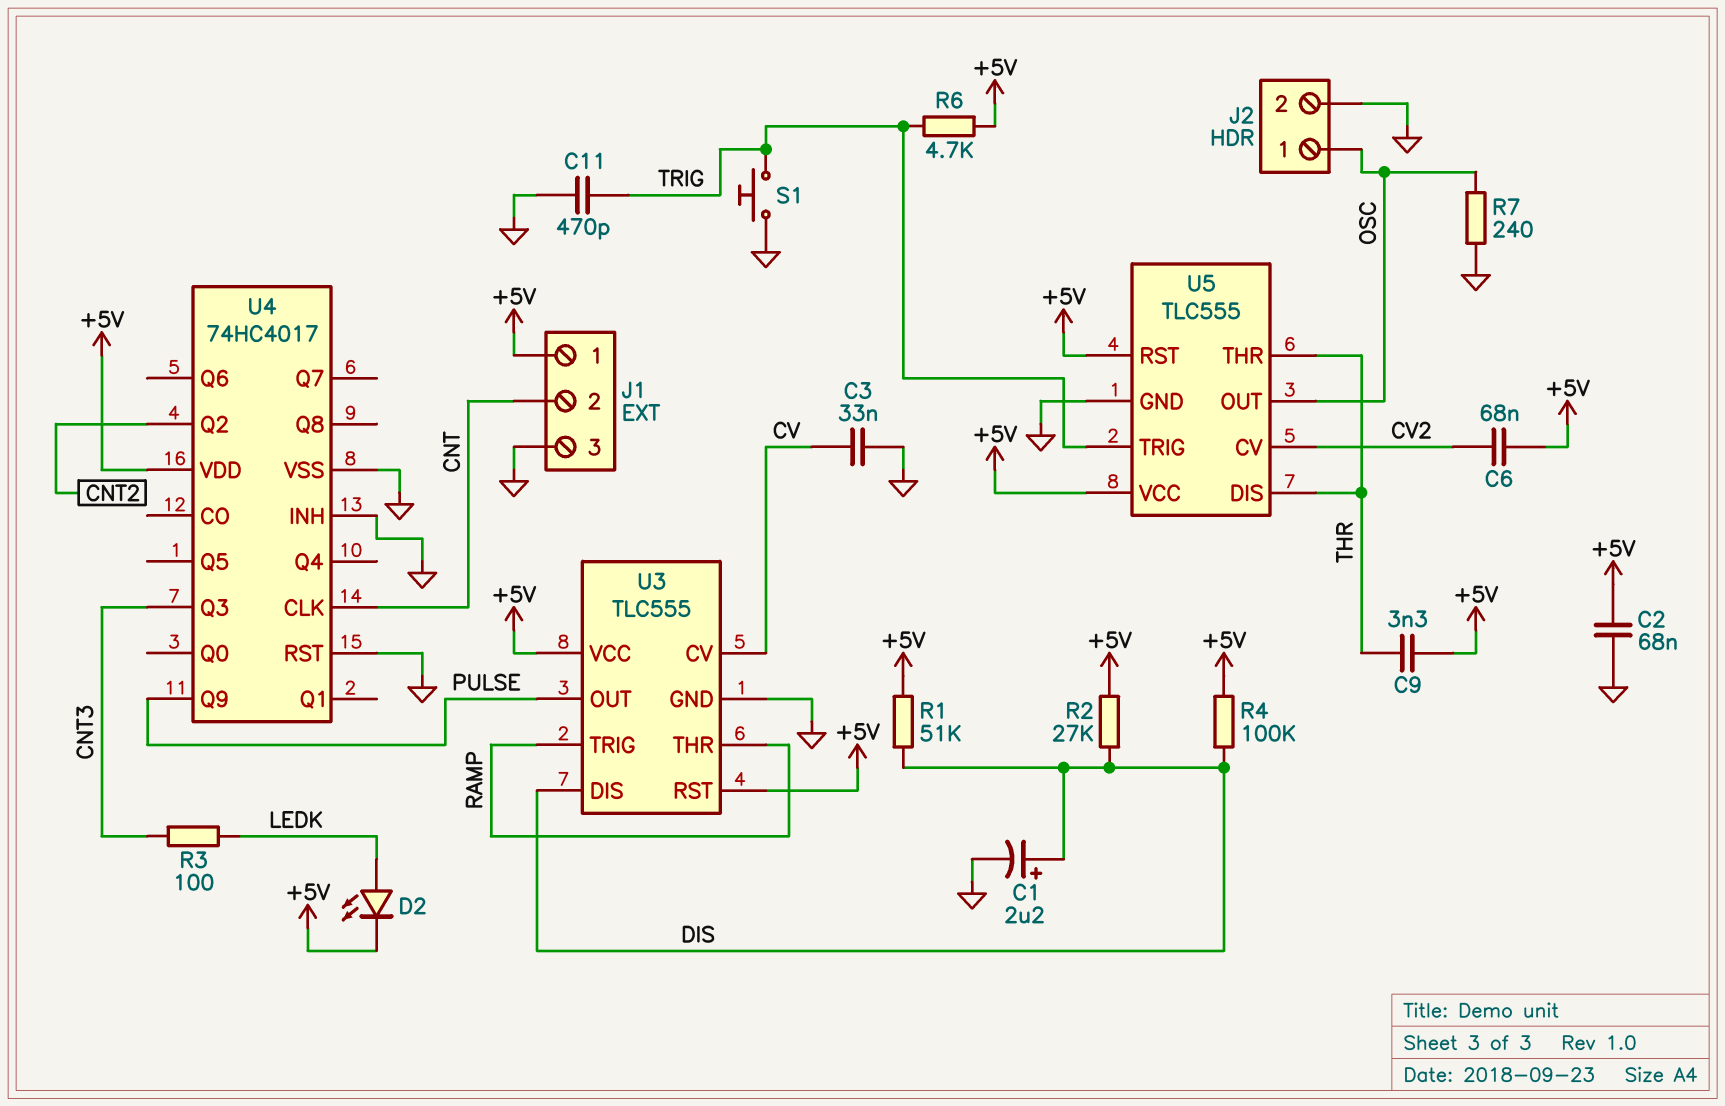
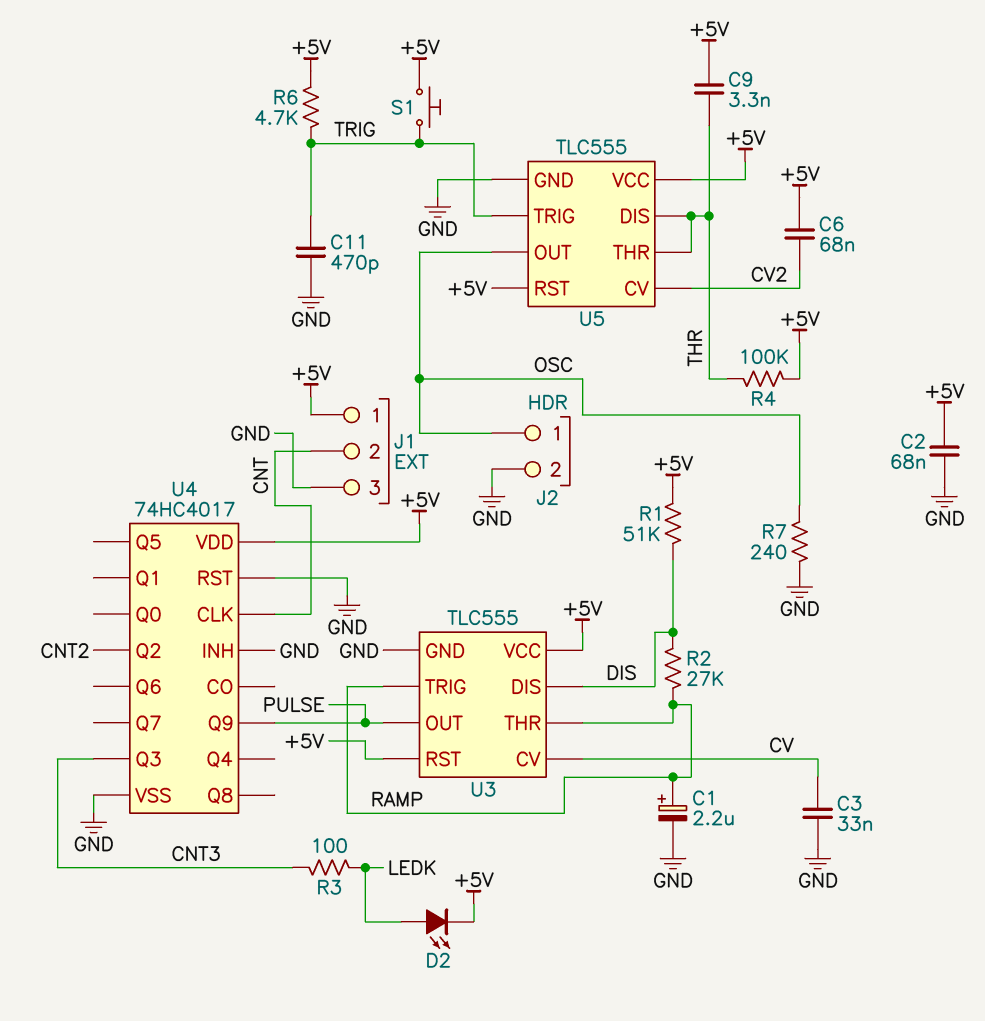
C1: 2.2uF (plus DIS, minus GND) -> 2.2uF (plus RAMP, minus GND)
R2: 27k (+5V, DIS) -> 27k (DIS, RAMP)
R4: 100k (+5V, DIS) -> 100k (+5V, THR)
S1: button (GND, TRIG) -> button (+5V, TRIG)

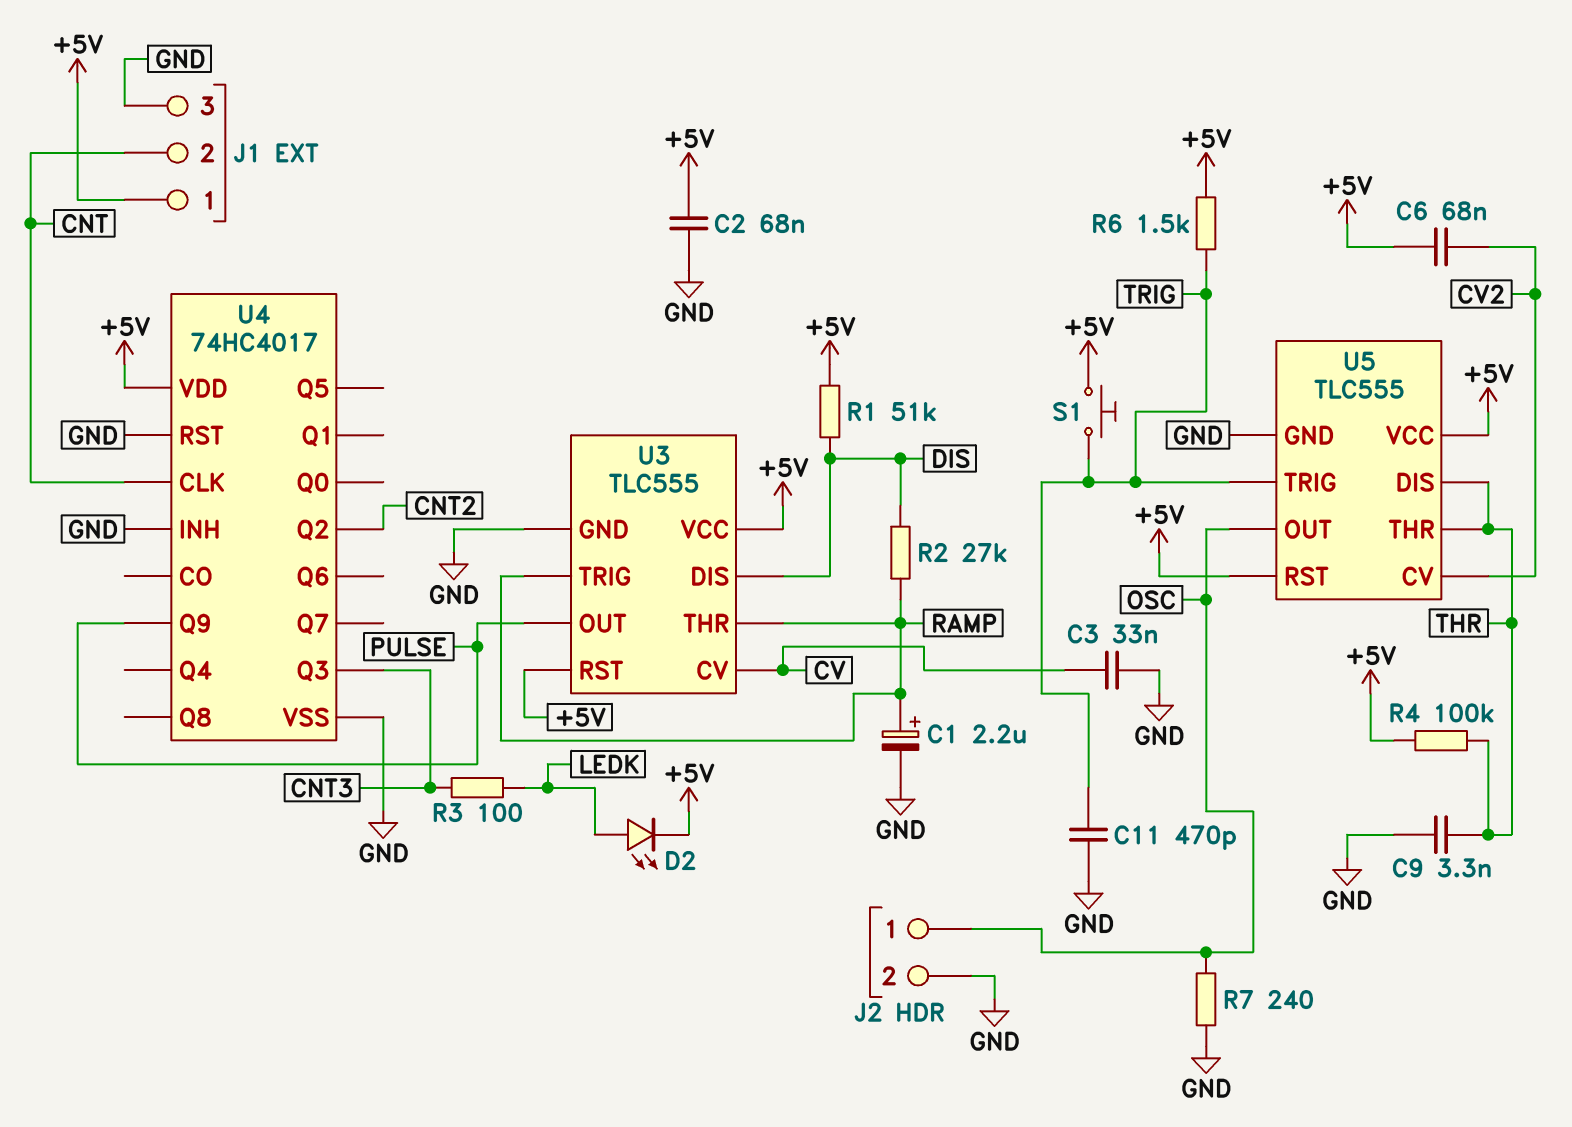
C9: 3.3nF (+5V, THR) -> 3.3nF (GND, THR)
R6: 4.7k (+5V, TRIG) -> 1.5k (+5V, TRIG)

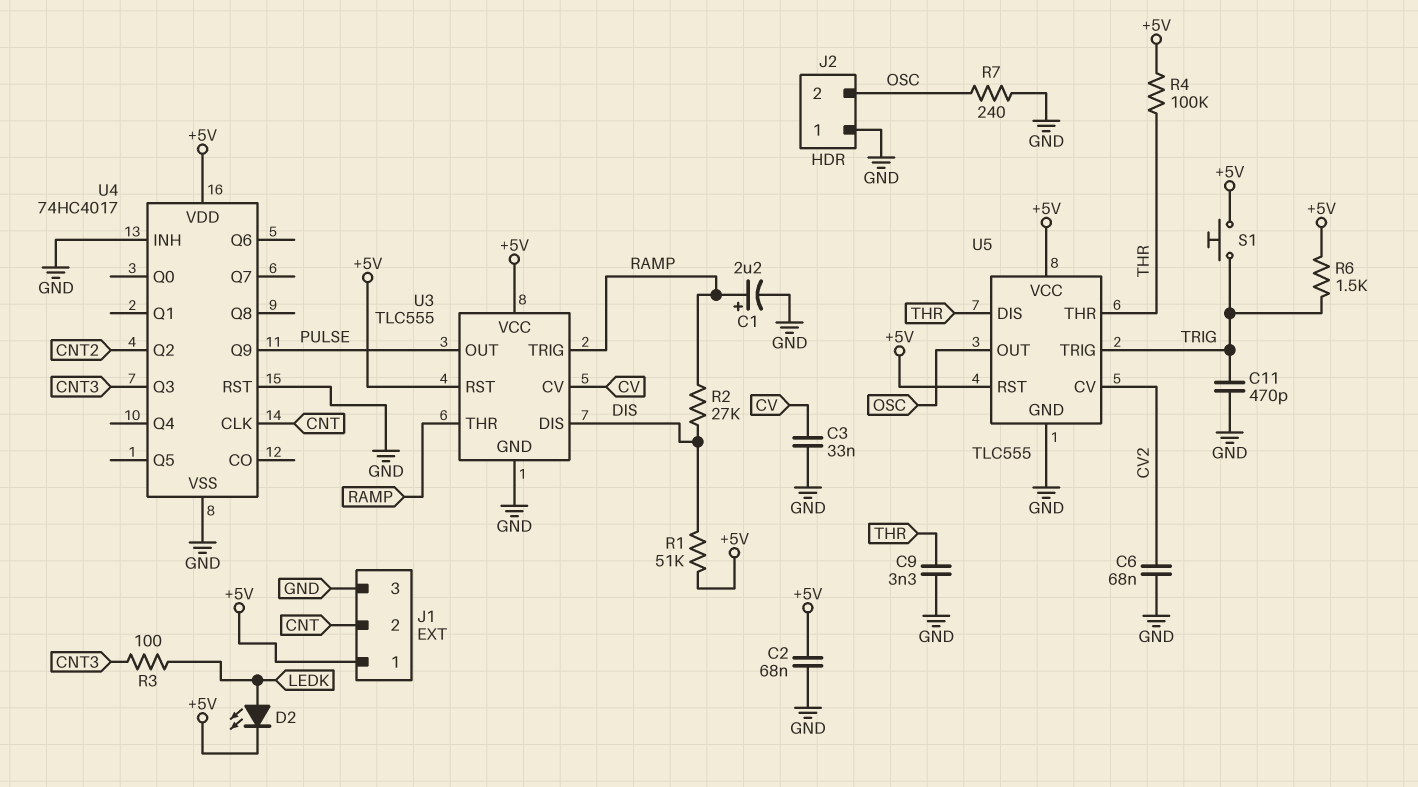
C6: 68nF (+5V, CV2) -> 68nF (CV2, GND)
J2 pin 1: OSC -> GND
J2 pin 2: GND -> OSC

